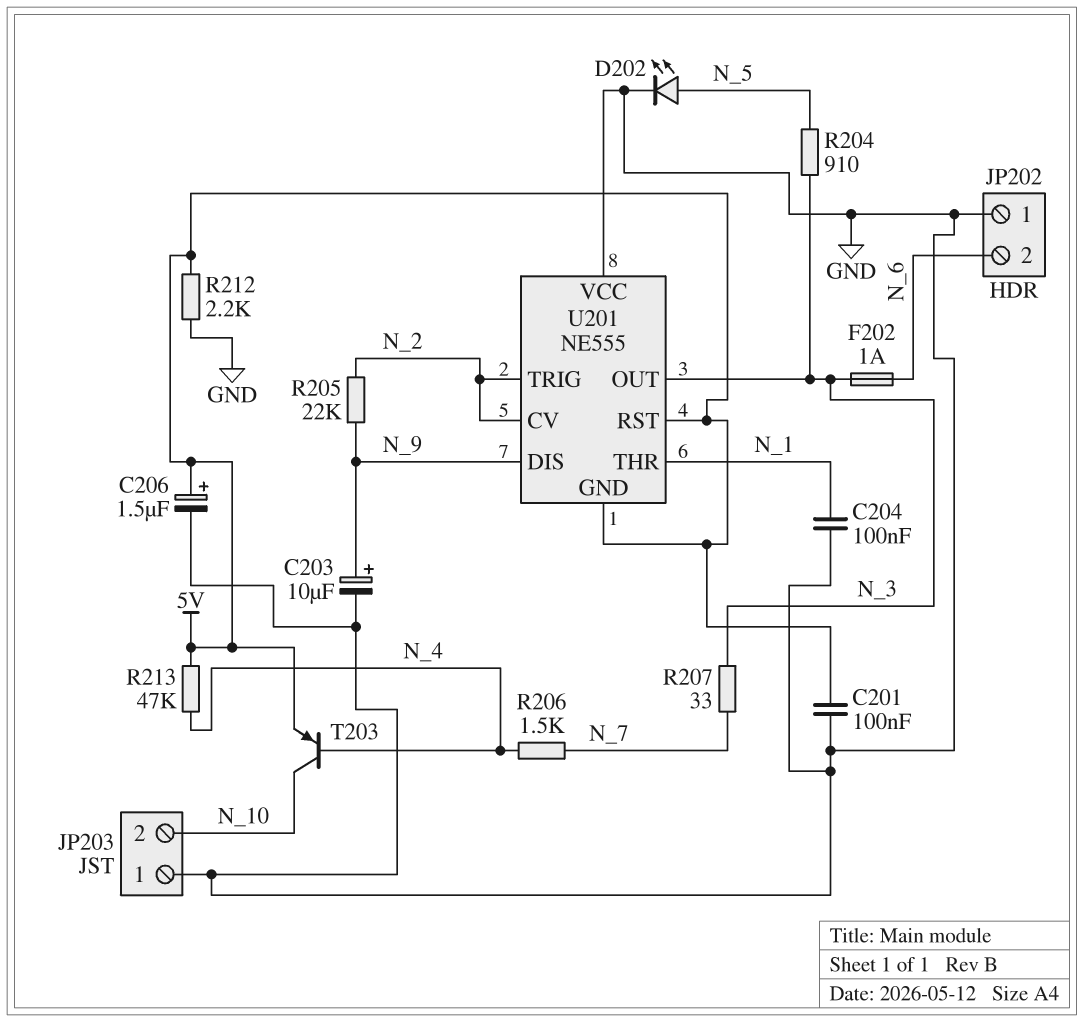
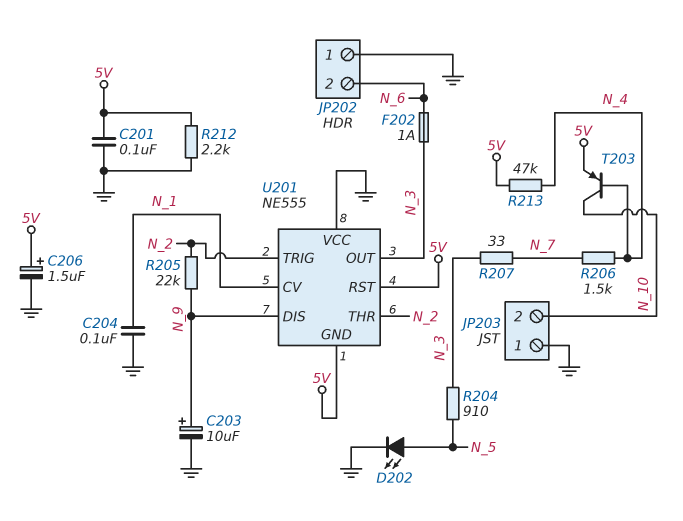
U201 pin CV: N_2 -> N_1
U201 pin THR: N_1 -> N_2

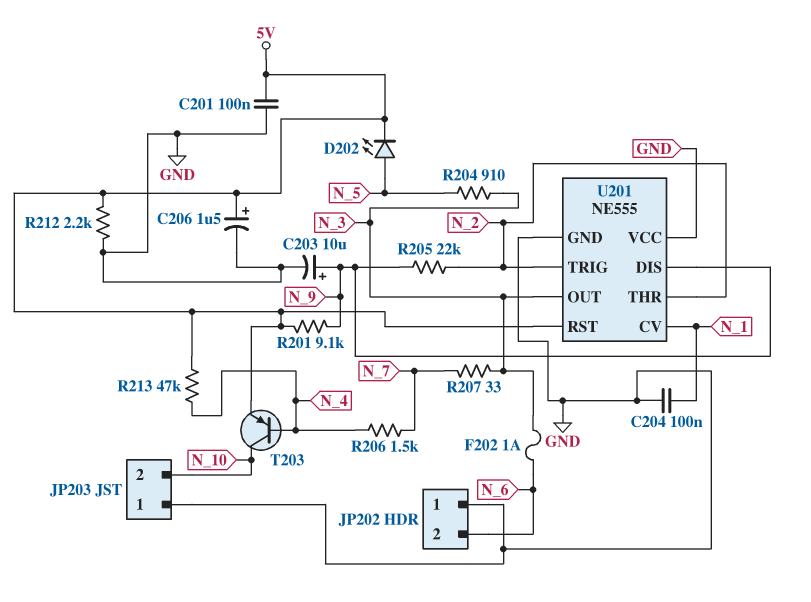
D202: LED (A N_5, K GND) -> LED (A N_5, K 5V)
R201: none -> 9.1k (5V, N_9)
U201 pin GND: 5V -> GND

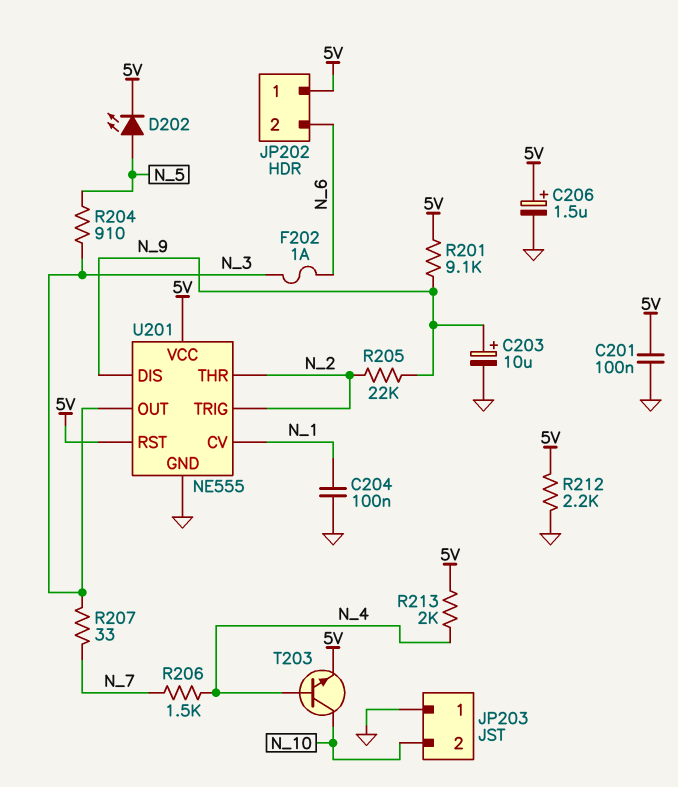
JP202 pin 1: GND -> 5V
R213: 47k (5V, N_4) -> 2k (5V, N_4)
T203: PNP (B N_4, C N_10, E 5V) -> NPN (B N_4, C N_10, E 5V)
U201 pin VCC: GND -> 5V

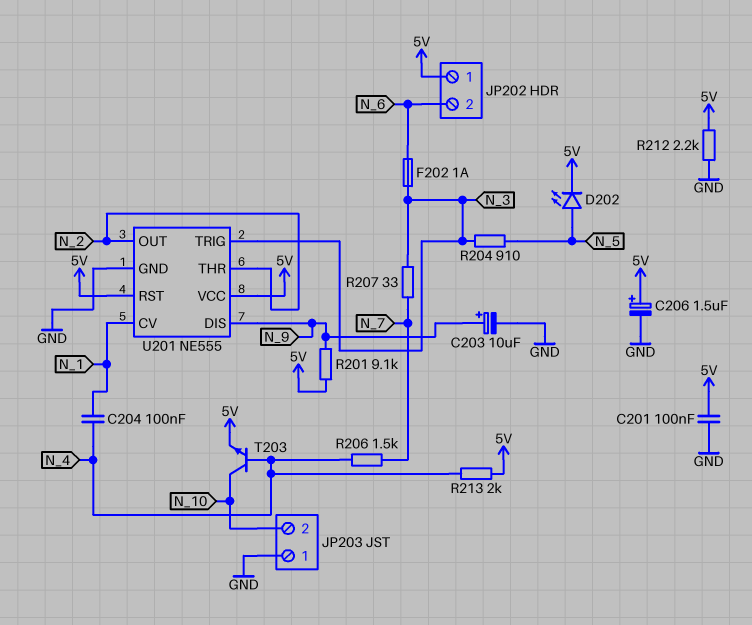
C204: 100nF (GND, N_1) -> 100nF (N_1, N_4)
R205: 22k (N_2, N_9) -> none
U201 pin OUT: N_3 -> N_2
U201 pin TRIG: N_2 -> N_3

